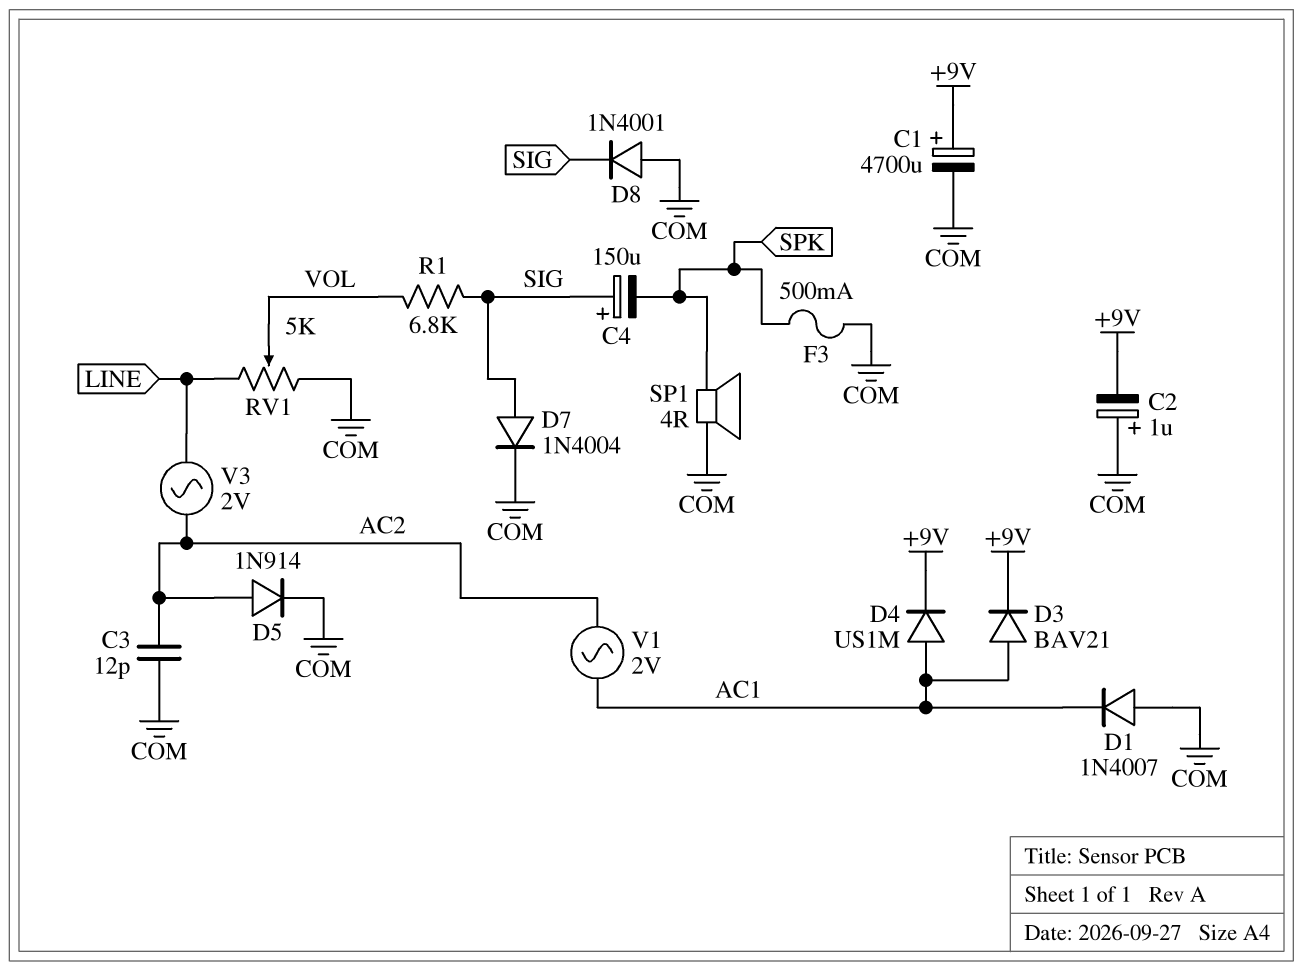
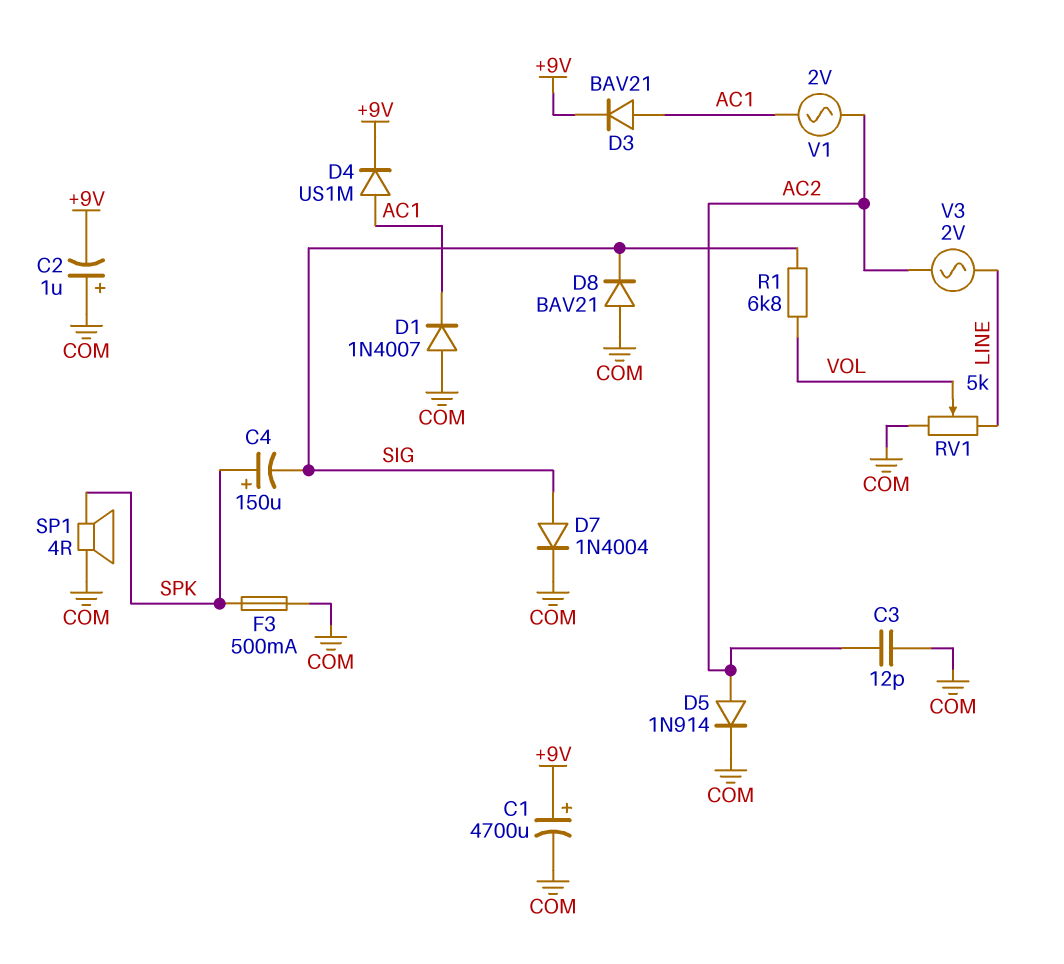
C4: 150uF (plus SIG, minus SPK) -> 150uF (plus SPK, minus SIG)
D8: diode 1N4001 (A COM, K SIG) -> diode BAV21 (A COM, K SIG)

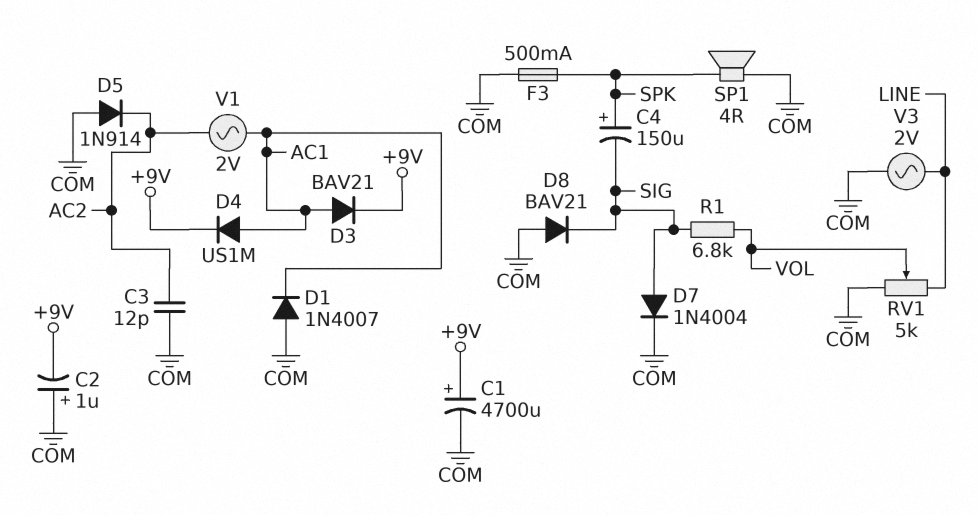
D5: diode 1N914 (A AC2, K COM) -> diode 1N914 (A COM, K AC2)
V3: AC 2V (AC2, LINE) -> AC 2V (COM, LINE)

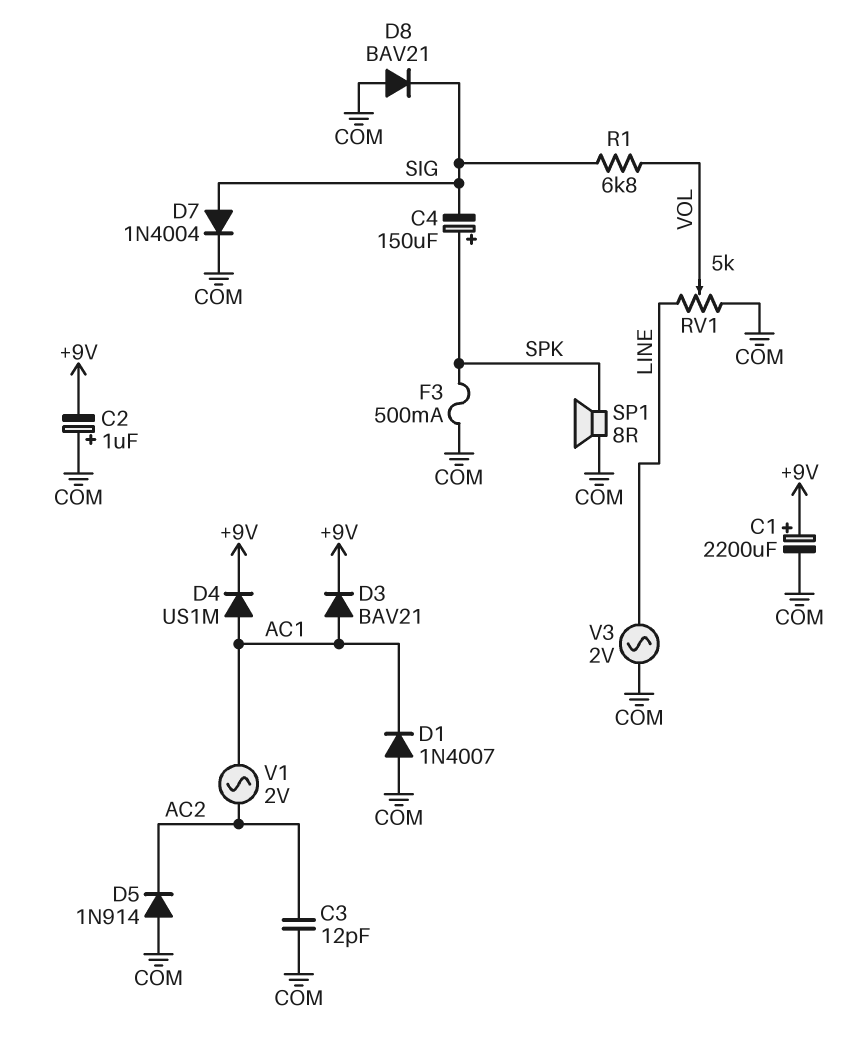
C1: 4700uF (plus +9V, minus COM) -> 2200uF (plus +9V, minus COM)
SP1: speaker 4R (COM, SPK) -> speaker 8R (COM, SPK)

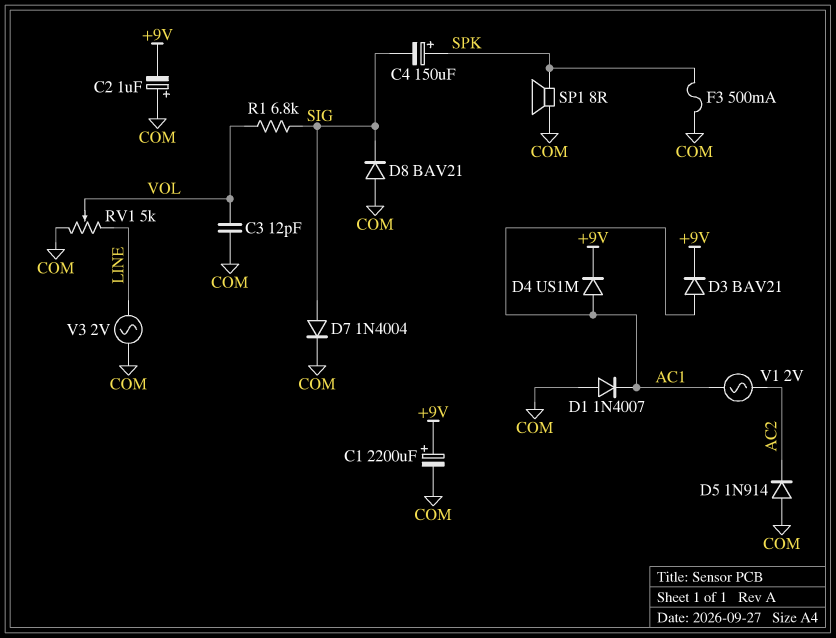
C3: 12pF (AC2, COM) -> 12pF (COM, VOL)

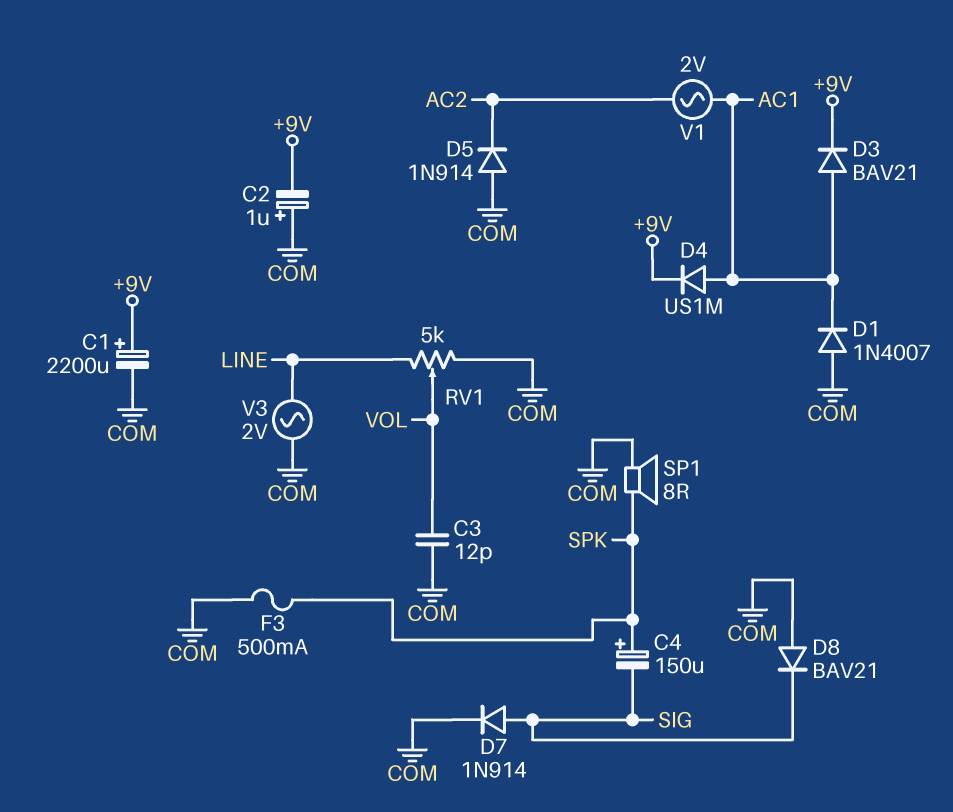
D7: diode 1N4004 (A SIG, K COM) -> diode 1N914 (A SIG, K COM)
R1: 6.8k (SIG, VOL) -> none

